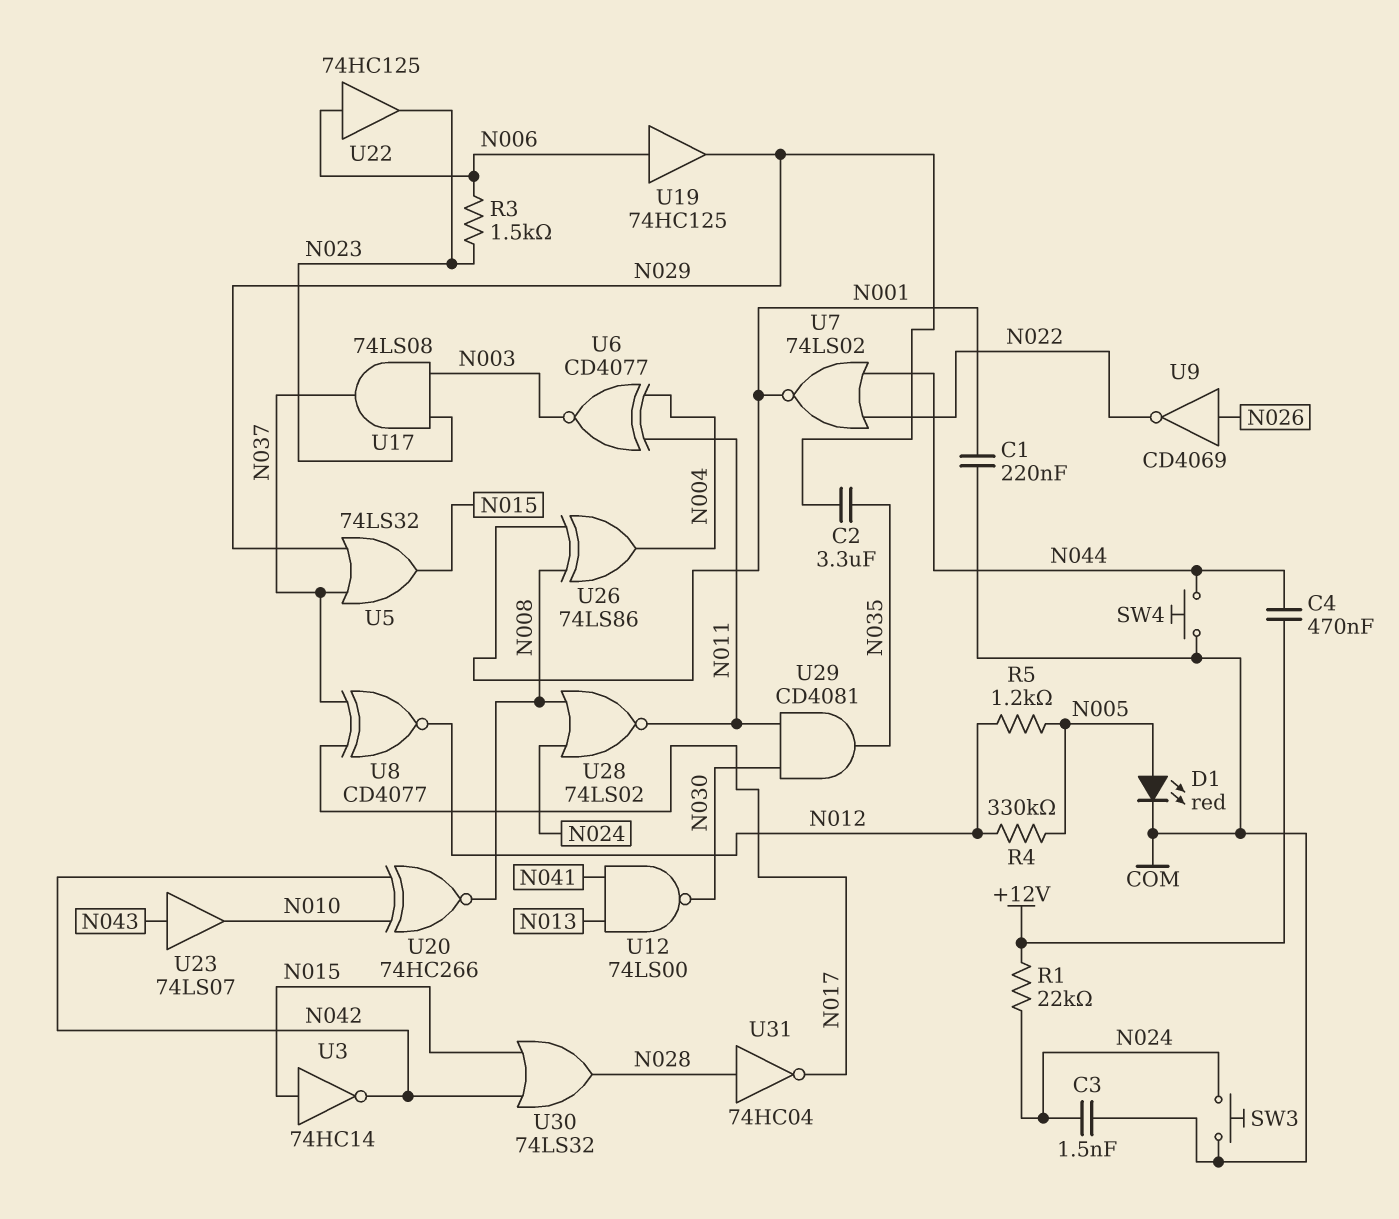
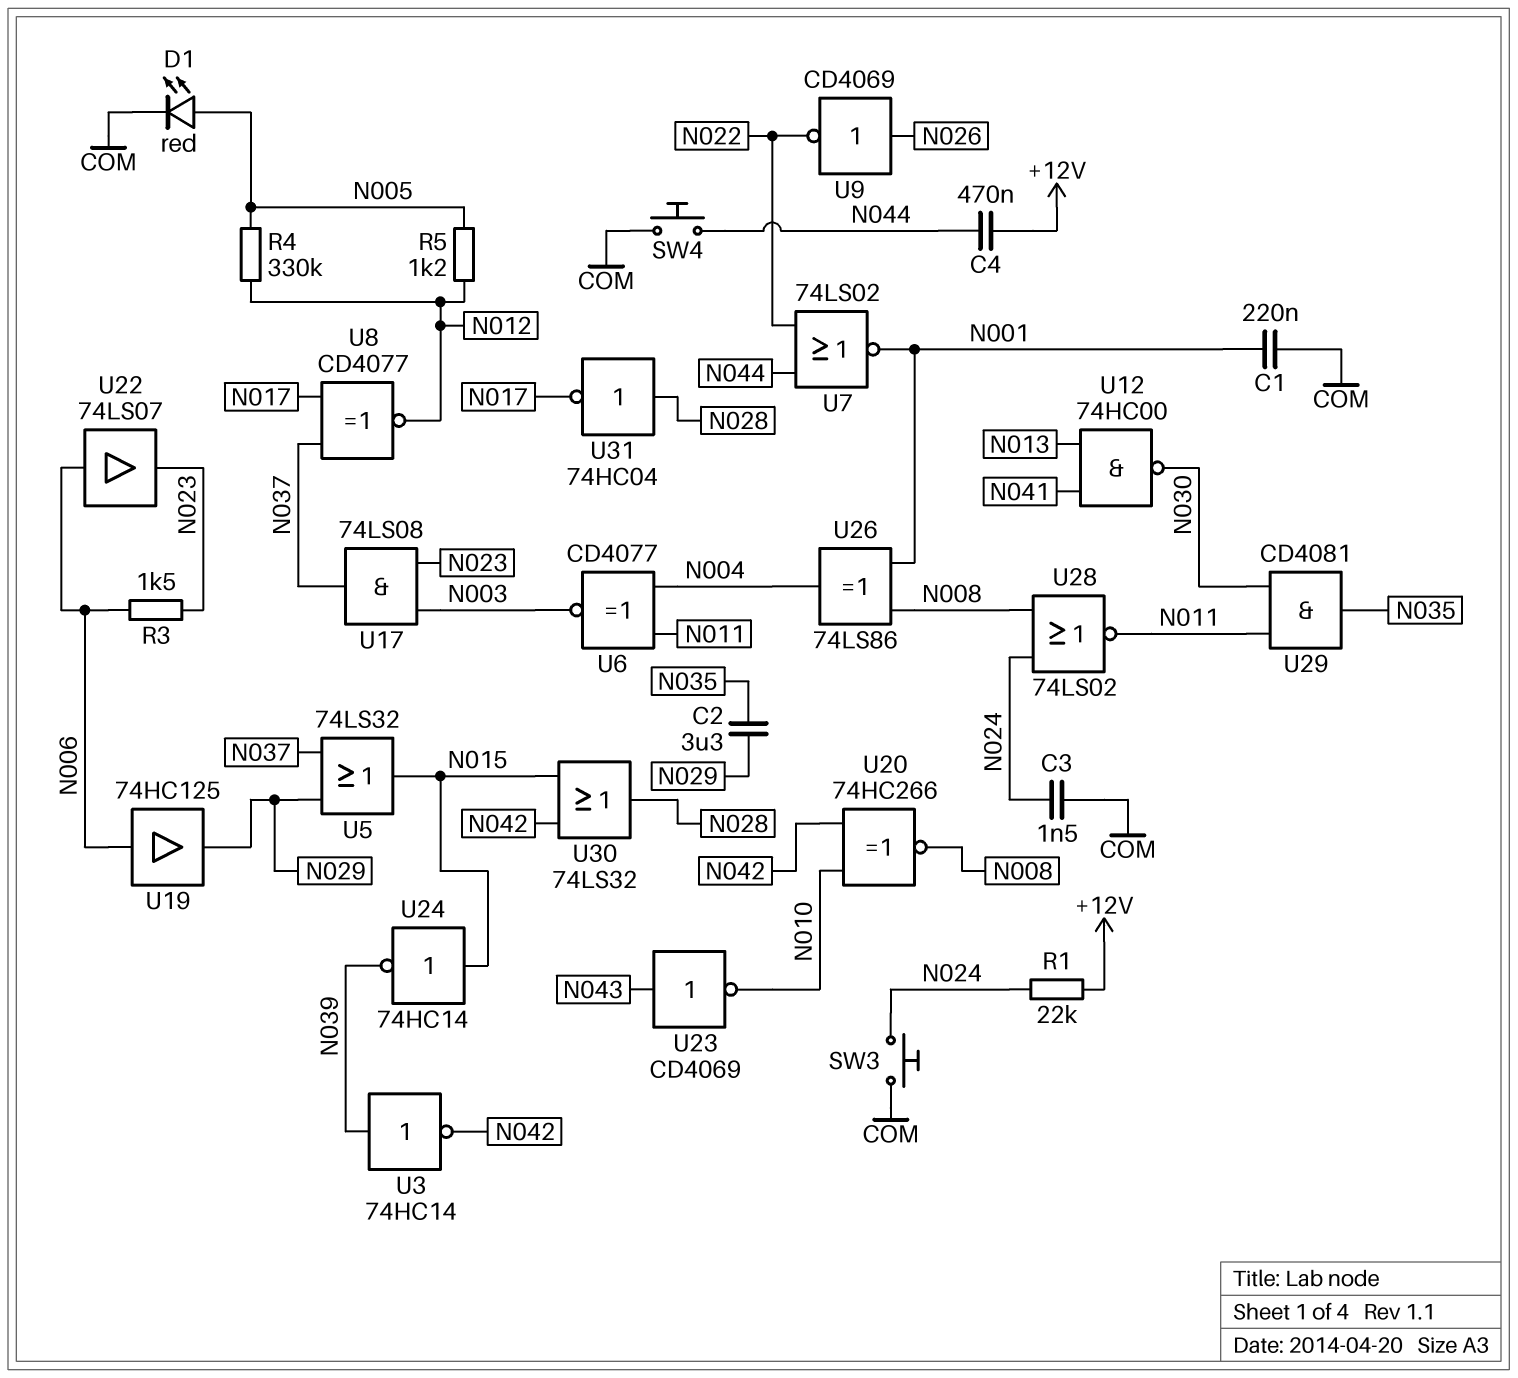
U3: NOT 74HC14 (in N015, out N042) -> NOT 74HC14 (in N039, out N042)
U12: NAND 74LS00 (in N013, in N041, out N030) -> NAND 74HC00 (in N013, in N041, out N030)
U22: buffer 74HC125 (in N006, out N023) -> buffer 74LS07 (in N006, out N023)
U23: buffer 74LS07 (in N043, out N010) -> NOT CD4069 (in N043, out N010)
U24: none -> NOT 74HC14 (in N015, out N039)

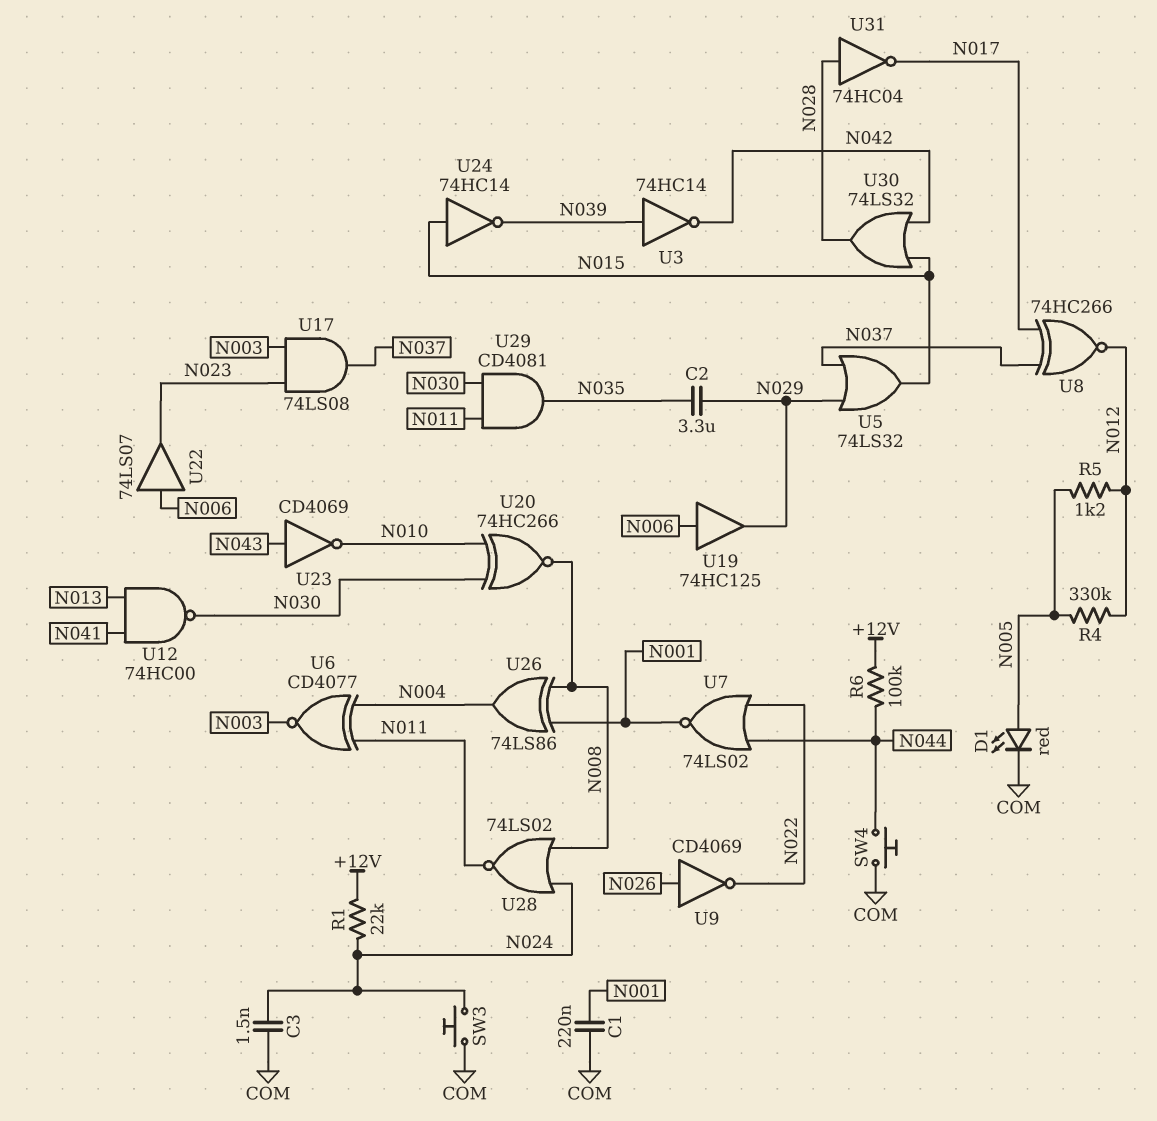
C4: 470nF (+12V, N044) -> none
R3: 1.5k (N006, N023) -> none
R6: none -> 100k (+12V, N044)
U8: XNOR CD4077 (in N017, in N037, out N012) -> XNOR 74HC266 (in N017, in N037, out N012)
U20: XNOR 74HC266 (in N010, in N042, out N008) -> XNOR 74HC266 (in N010, in N030, out N008)

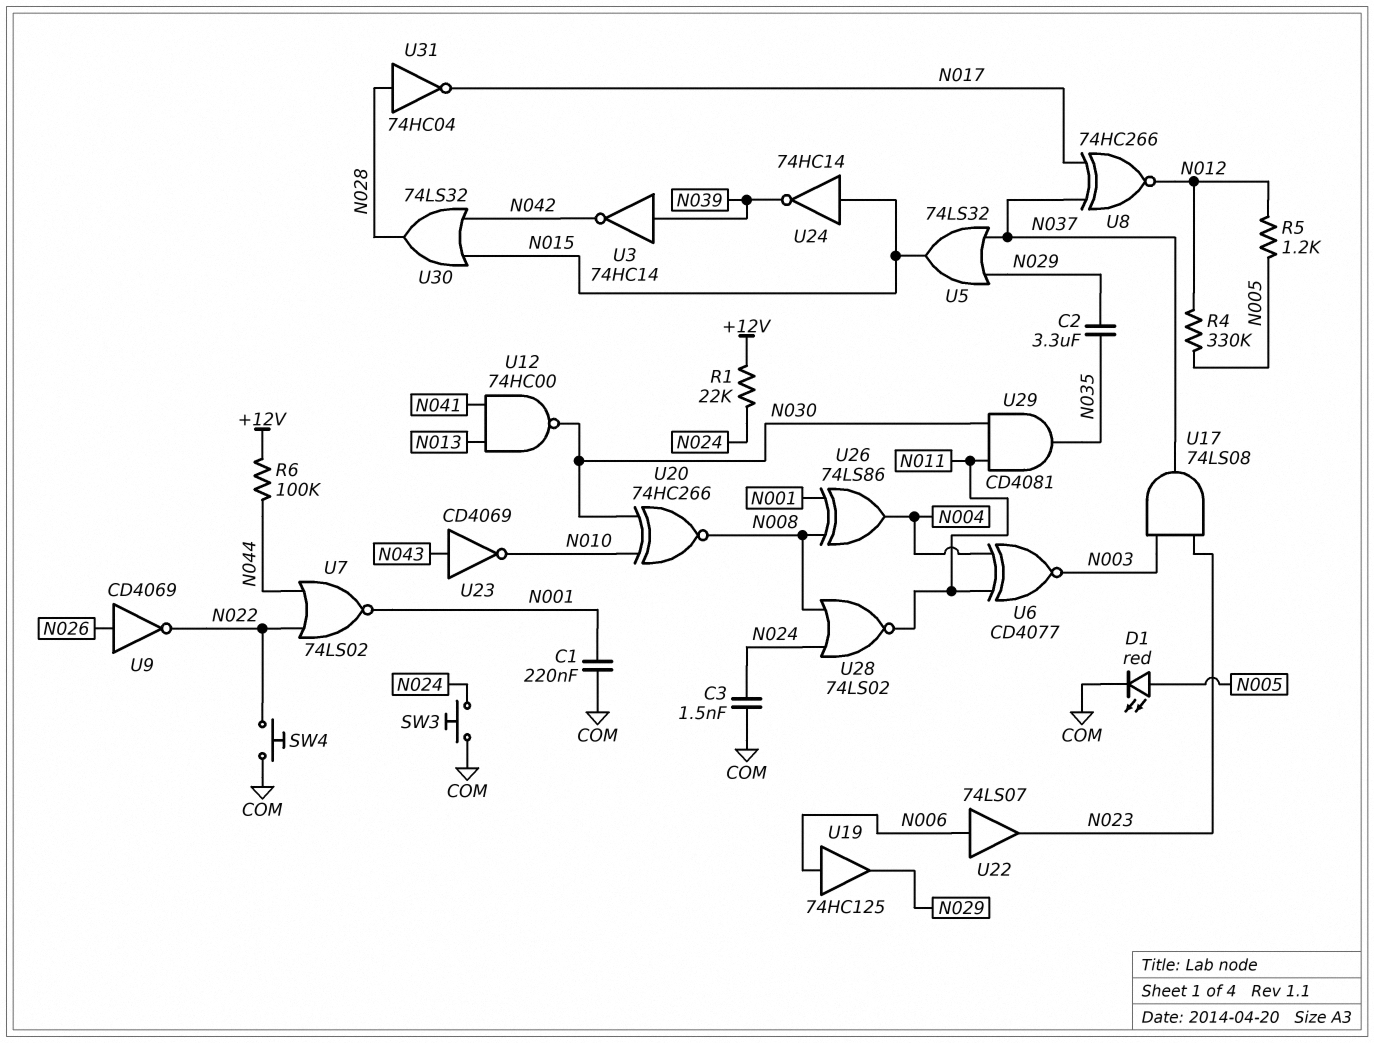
SW4: button (COM, N044) -> button (COM, N022)

